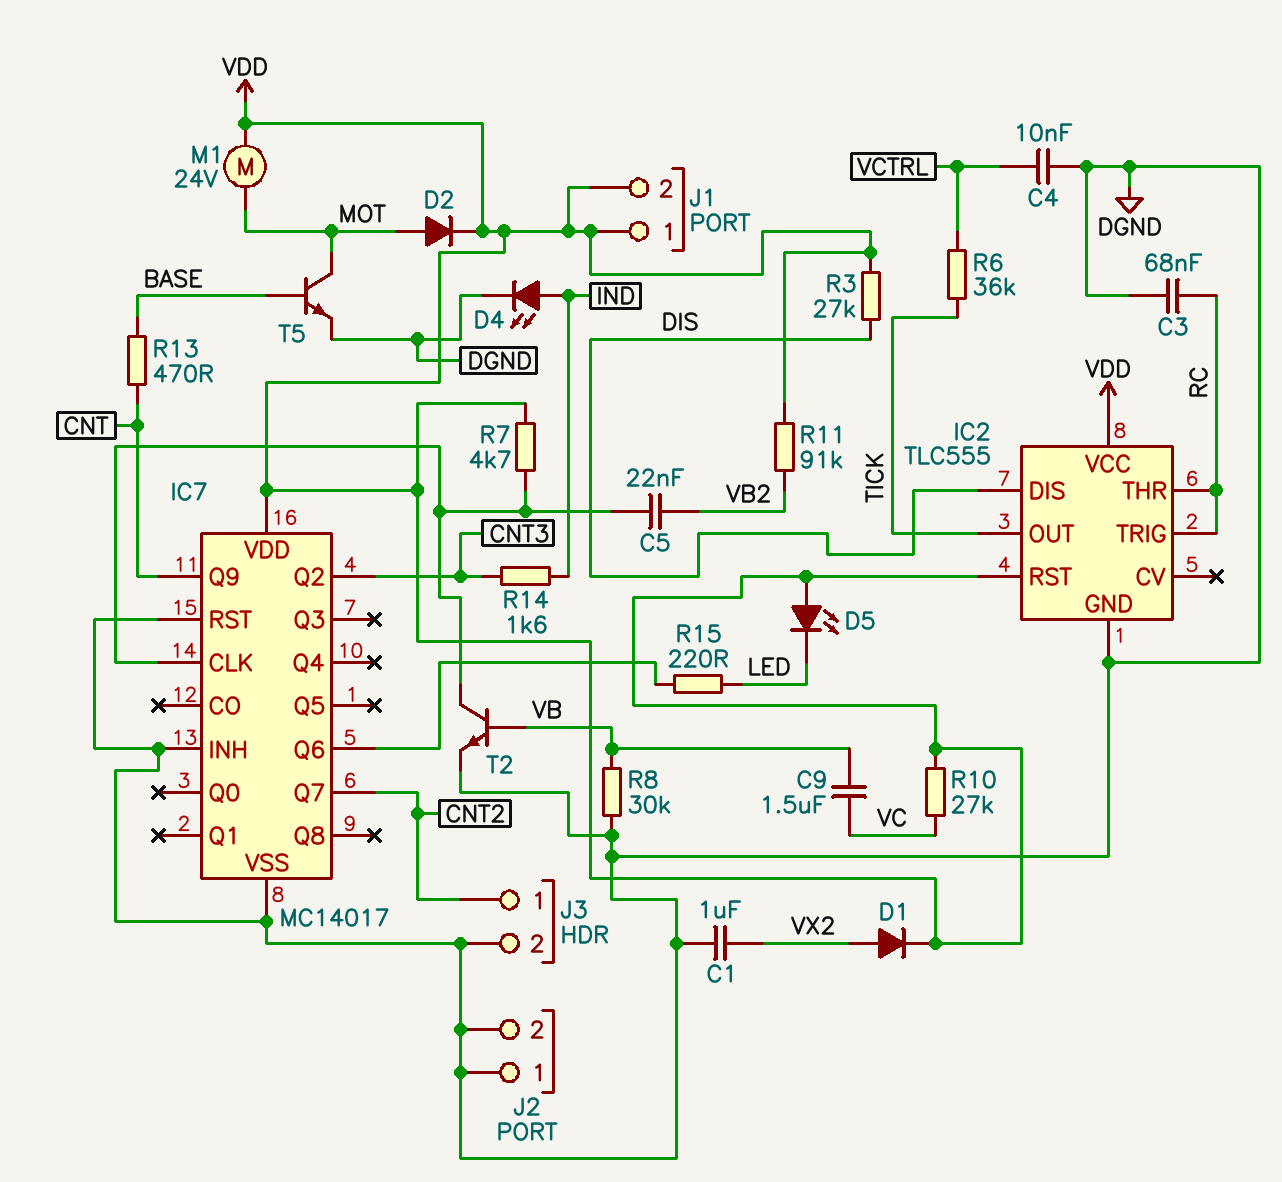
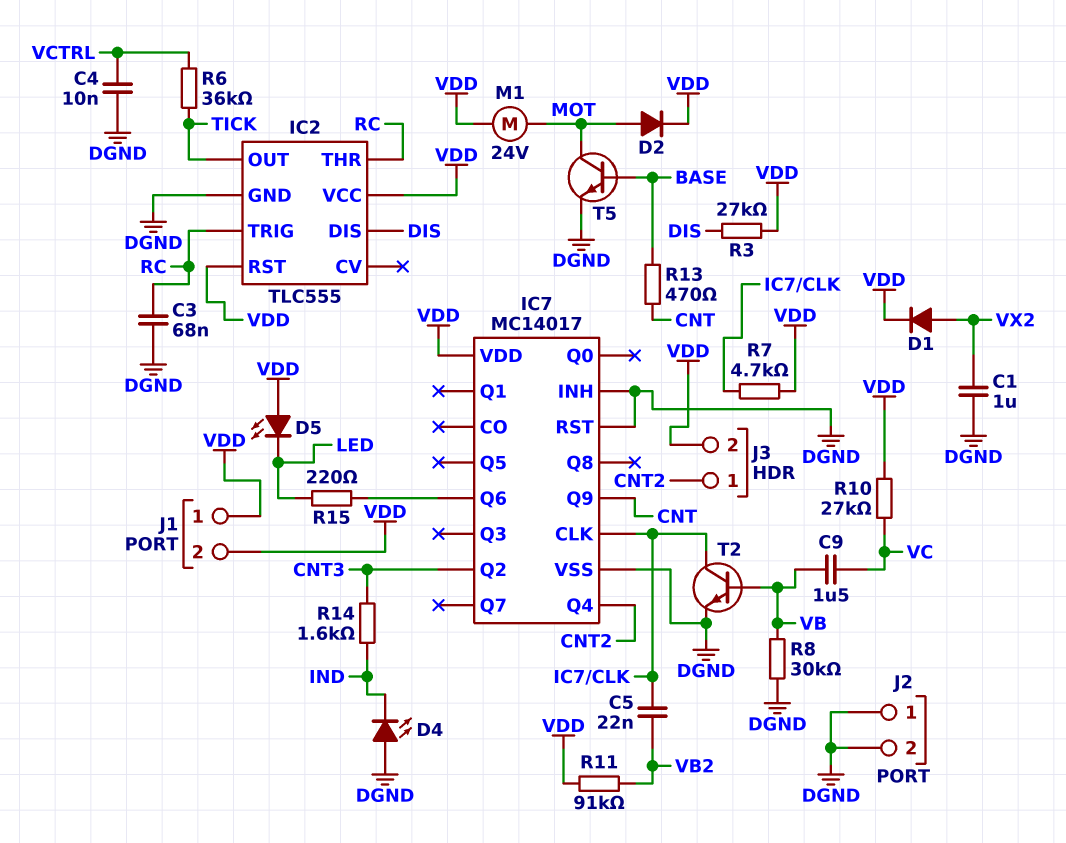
D4: LED (A IND, K DGND) -> LED (A DGND, K IND)
IC7 pin Q4: none -> CNT2
IC7 pin Q7: CNT2 -> none
J3 pin 2: DGND -> VDD

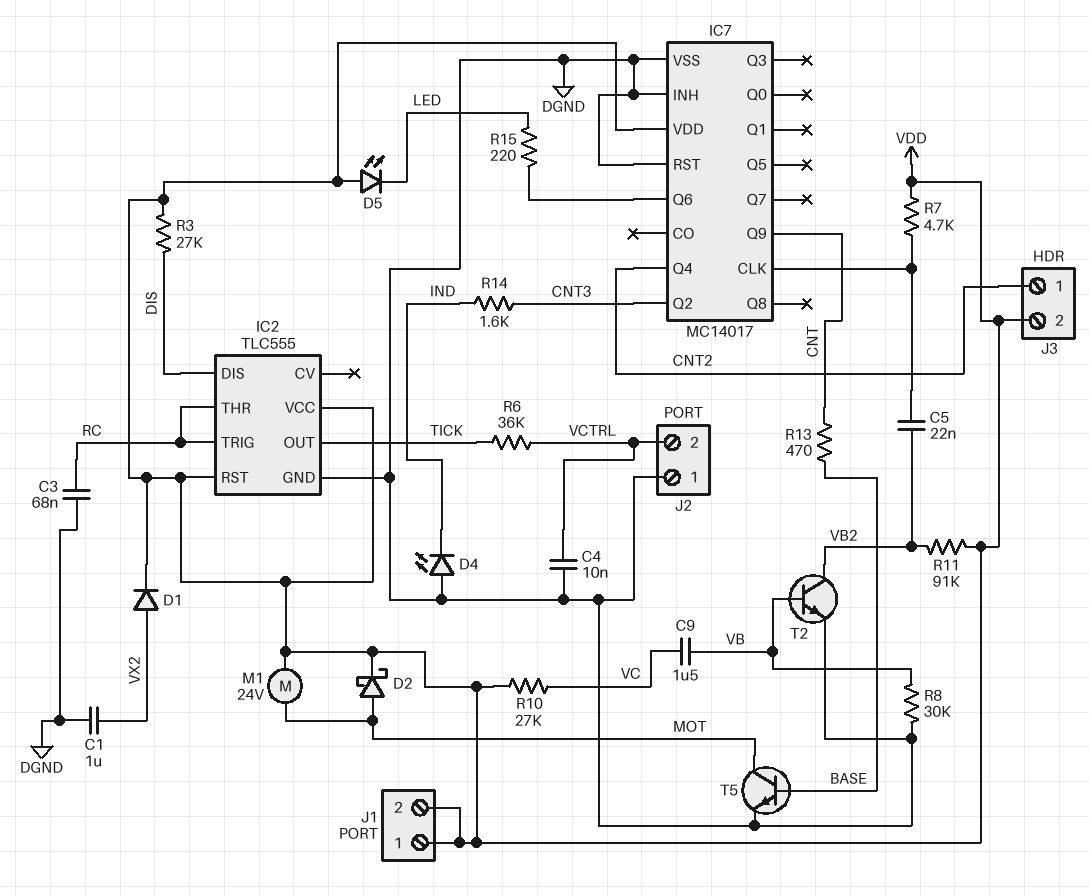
D2: diode (A MOT, K VDD) -> schottky (A MOT, K VDD)
J2 pin 2: DGND -> VCTRL
T2: NPN (B VB, C IC7/CLK, E DGND) -> NPN (B VB, C VB2, E DGND)

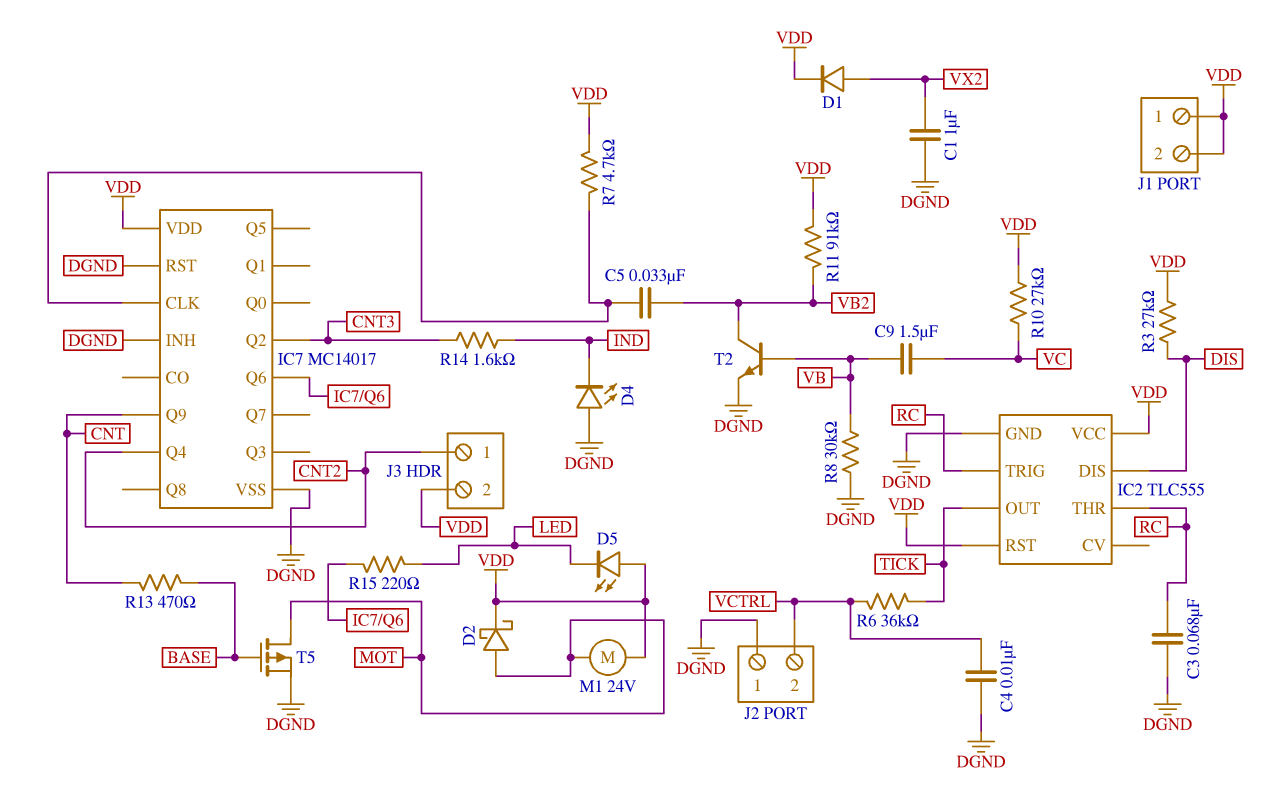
C5: 22nF (IC7/CLK, VB2) -> 33nF (IC7/CLK, VB2)
T5: NPN (B BASE, C MOT, E DGND) -> PMOS (G BASE, D MOT, S DGND)

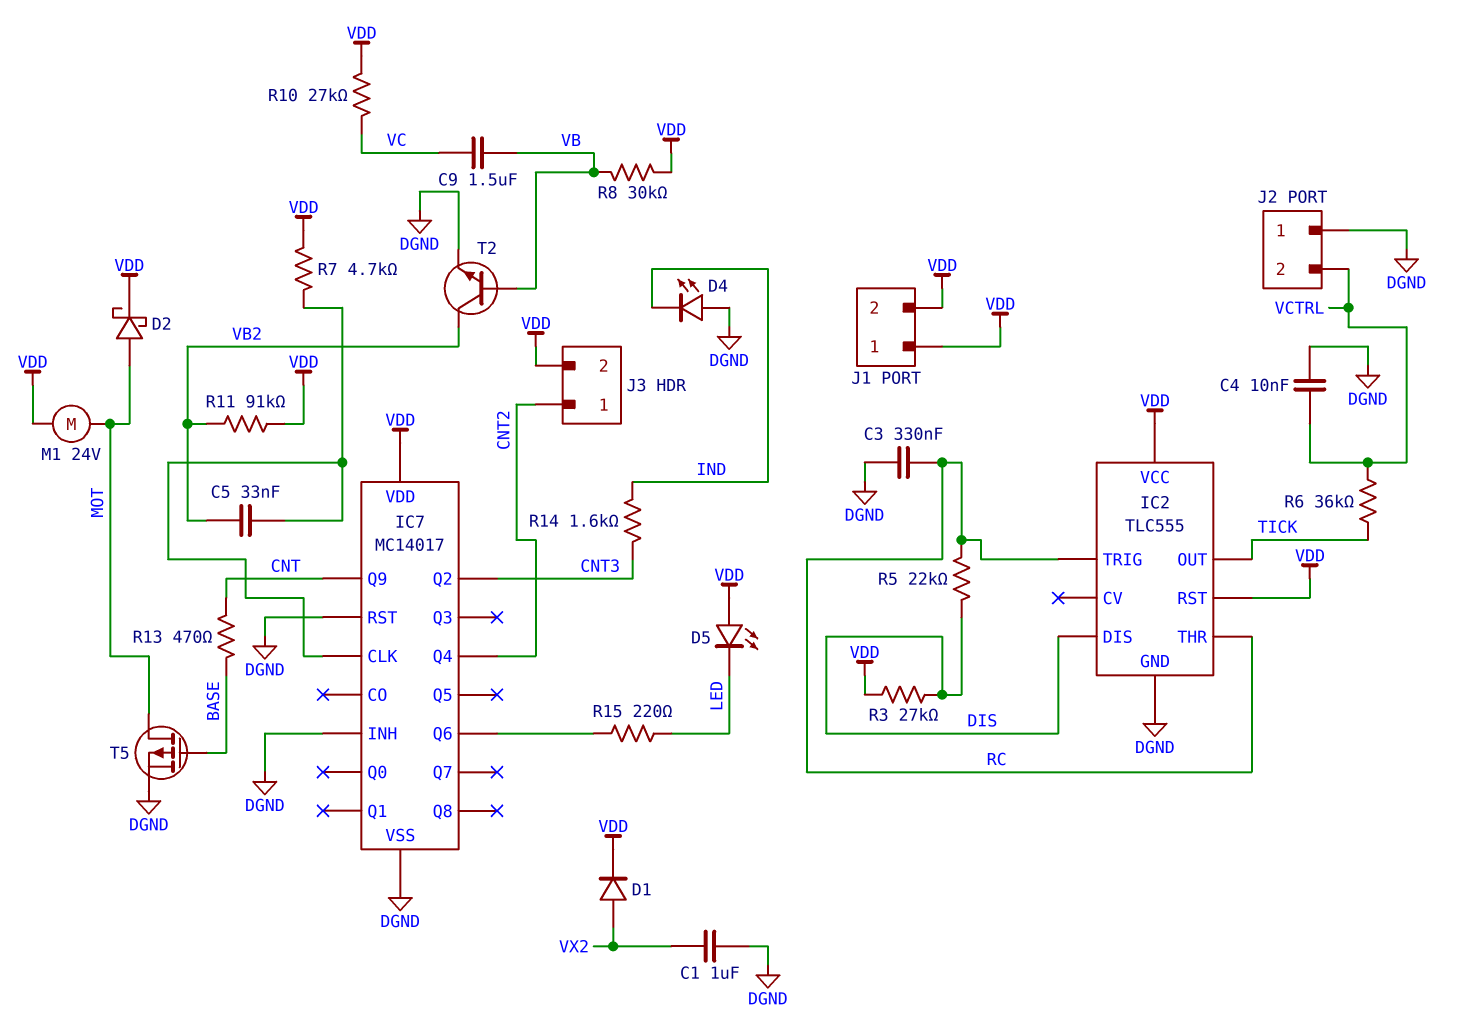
C3: 68nF (DGND, RC) -> 330nF (DGND, RC)
R5: none -> 22k (DIS, RC)
R8: 30k (DGND, VB) -> 30k (VB, VDD)

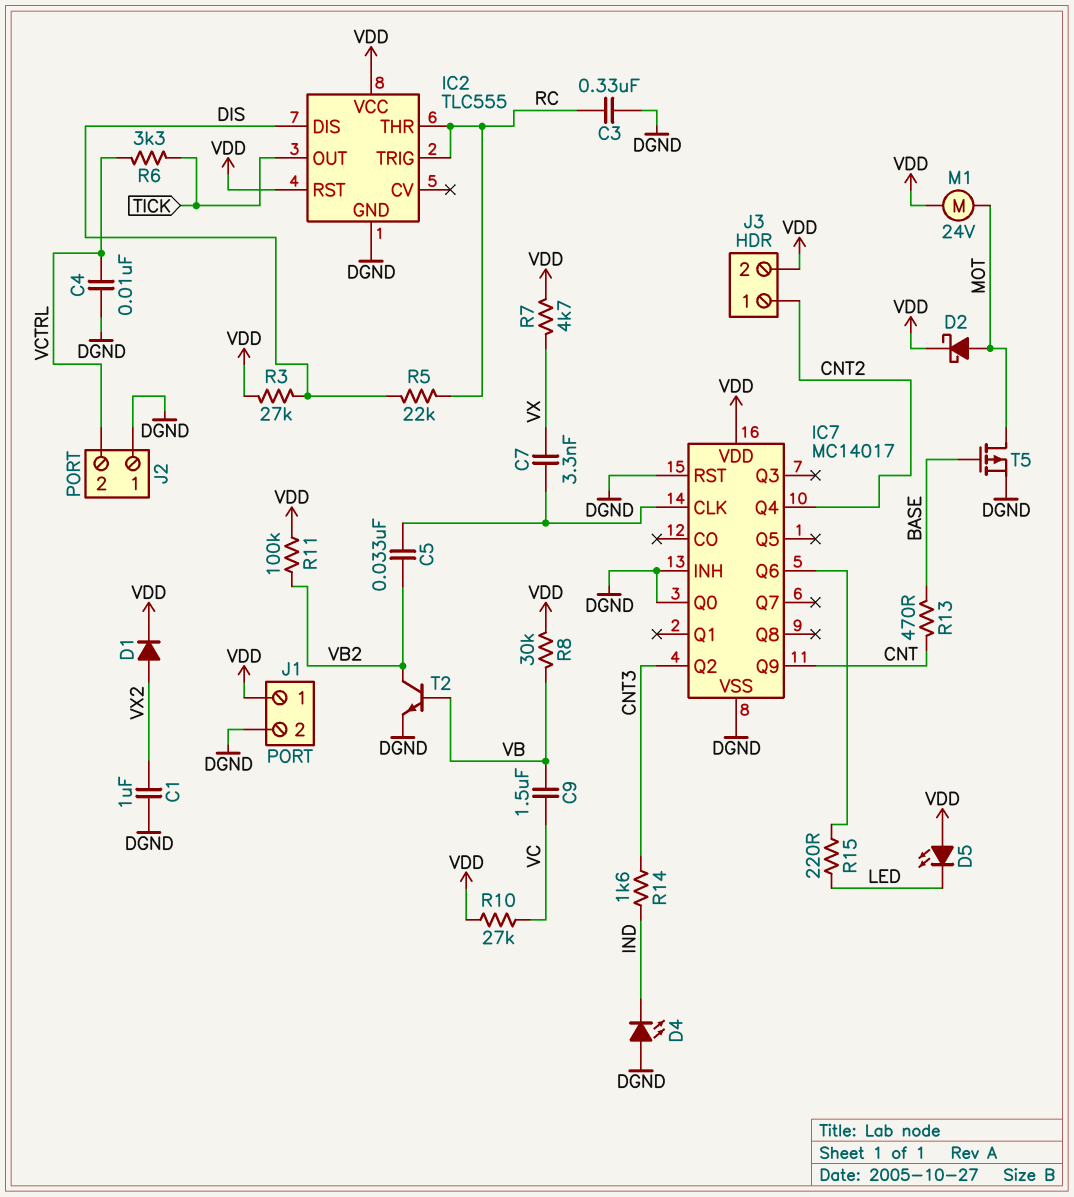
C7: none -> 3.3nF (IC7/CLK, VX)
IC7 pin Q0: none -> DGND
J1 pin 2: VDD -> DGND
R6: 36k (TICK, VCTRL) -> 3.3k (TICK, VCTRL)
R7: 4.7k (IC7/CLK, VDD) -> 4.7k (VDD, VX)
R11: 91k (VB2, VDD) -> 100k (VB2, VDD)

